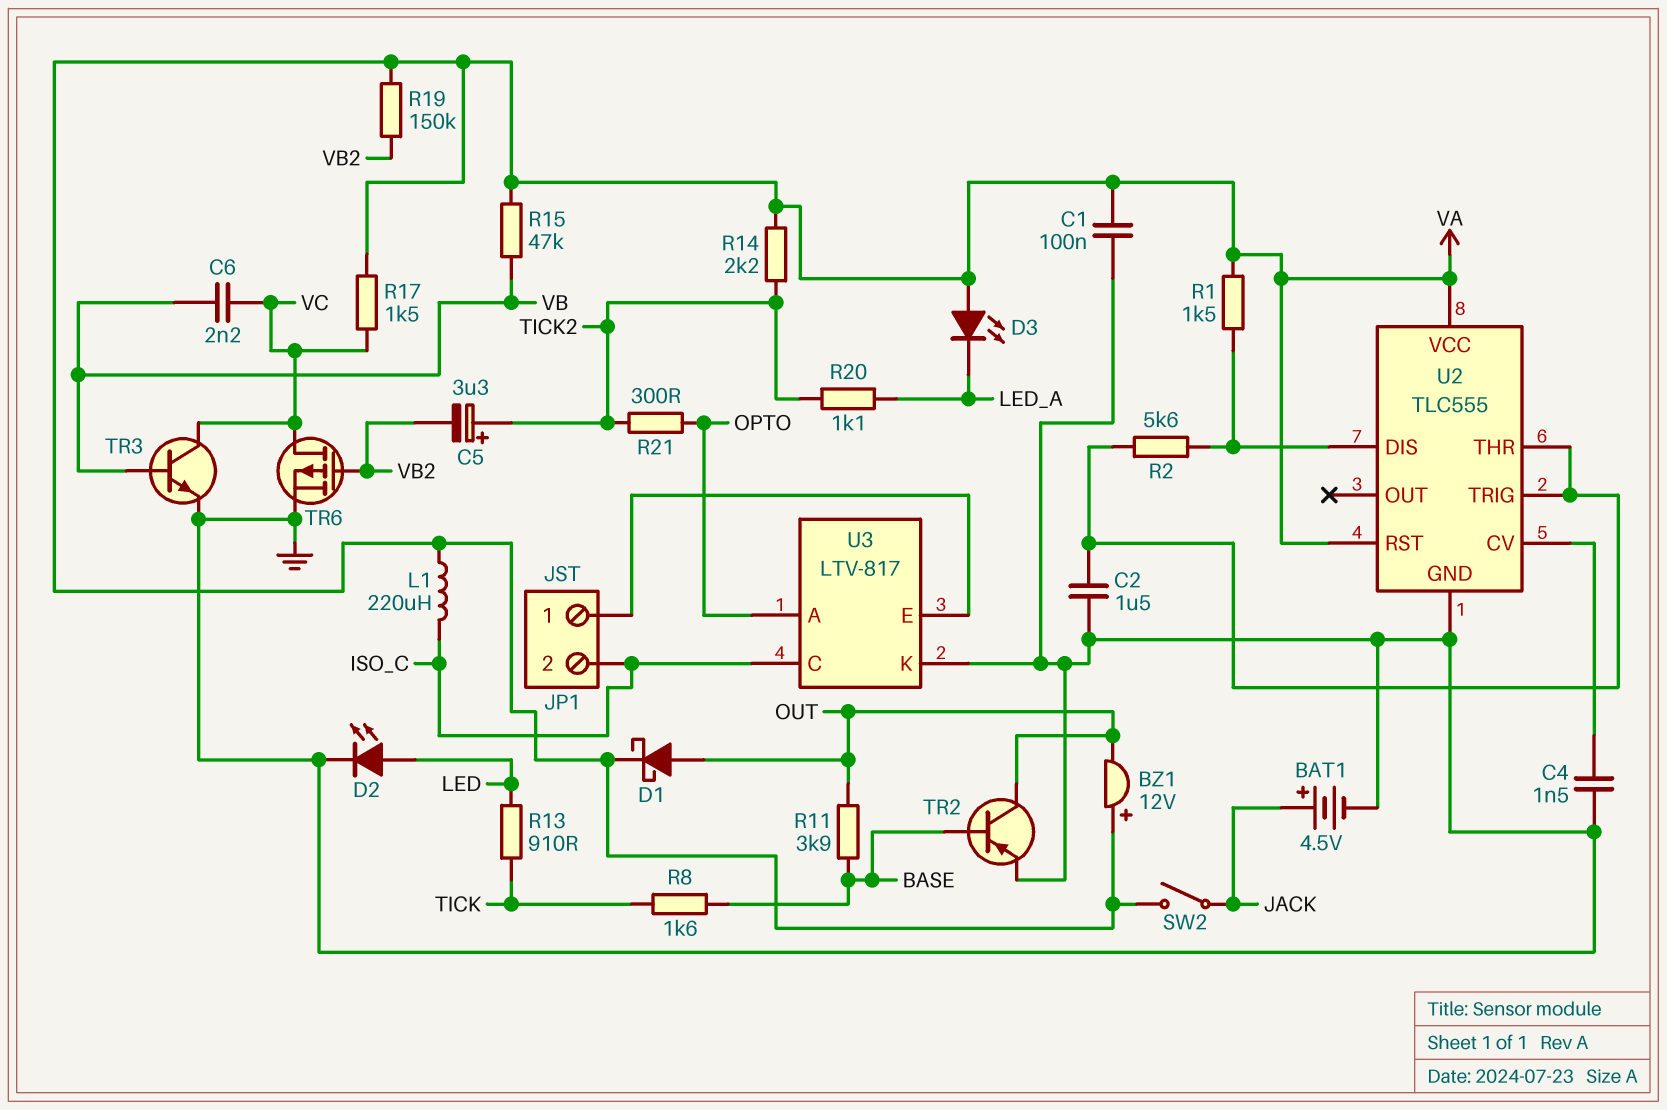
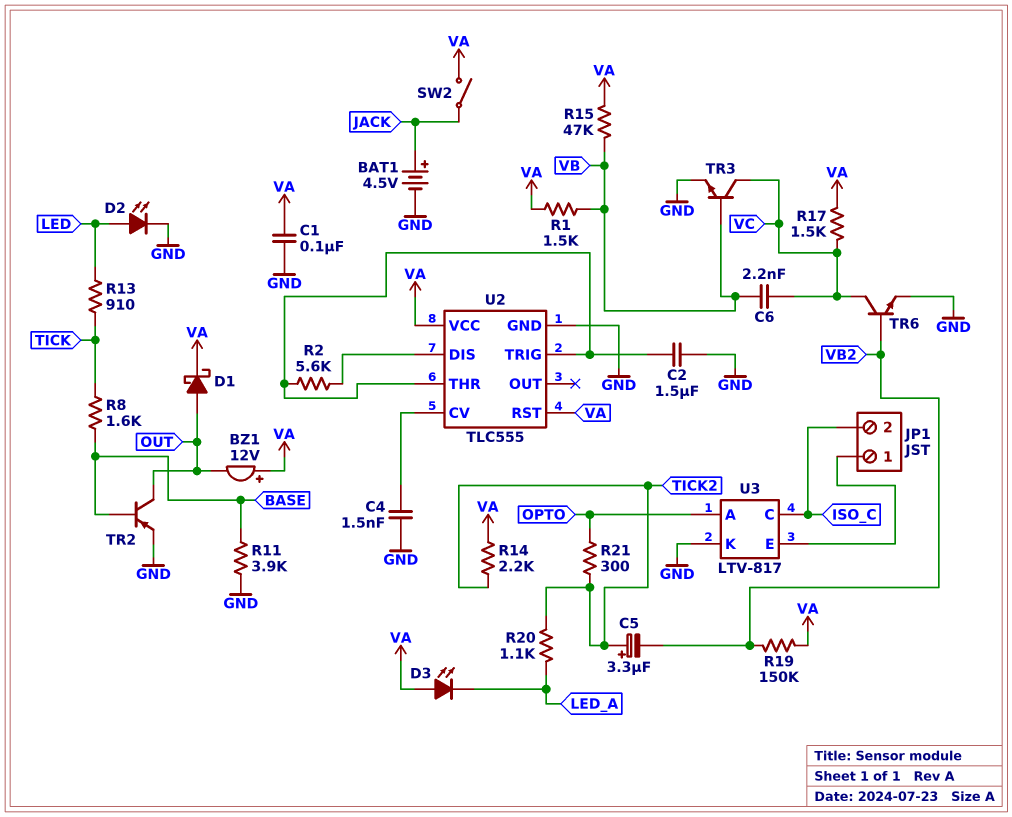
L1: 220uH (ISO_C, VA) -> none
R1: 1.5k (U2/DIS, VA) -> 1.5k (VA, VB)
R11: 3.9k (BASE, OUT) -> 3.9k (BASE, GND)
TR6: PMOS (G VB2, D VC, S GND) -> NPN (B VB2, C VC, E GND)

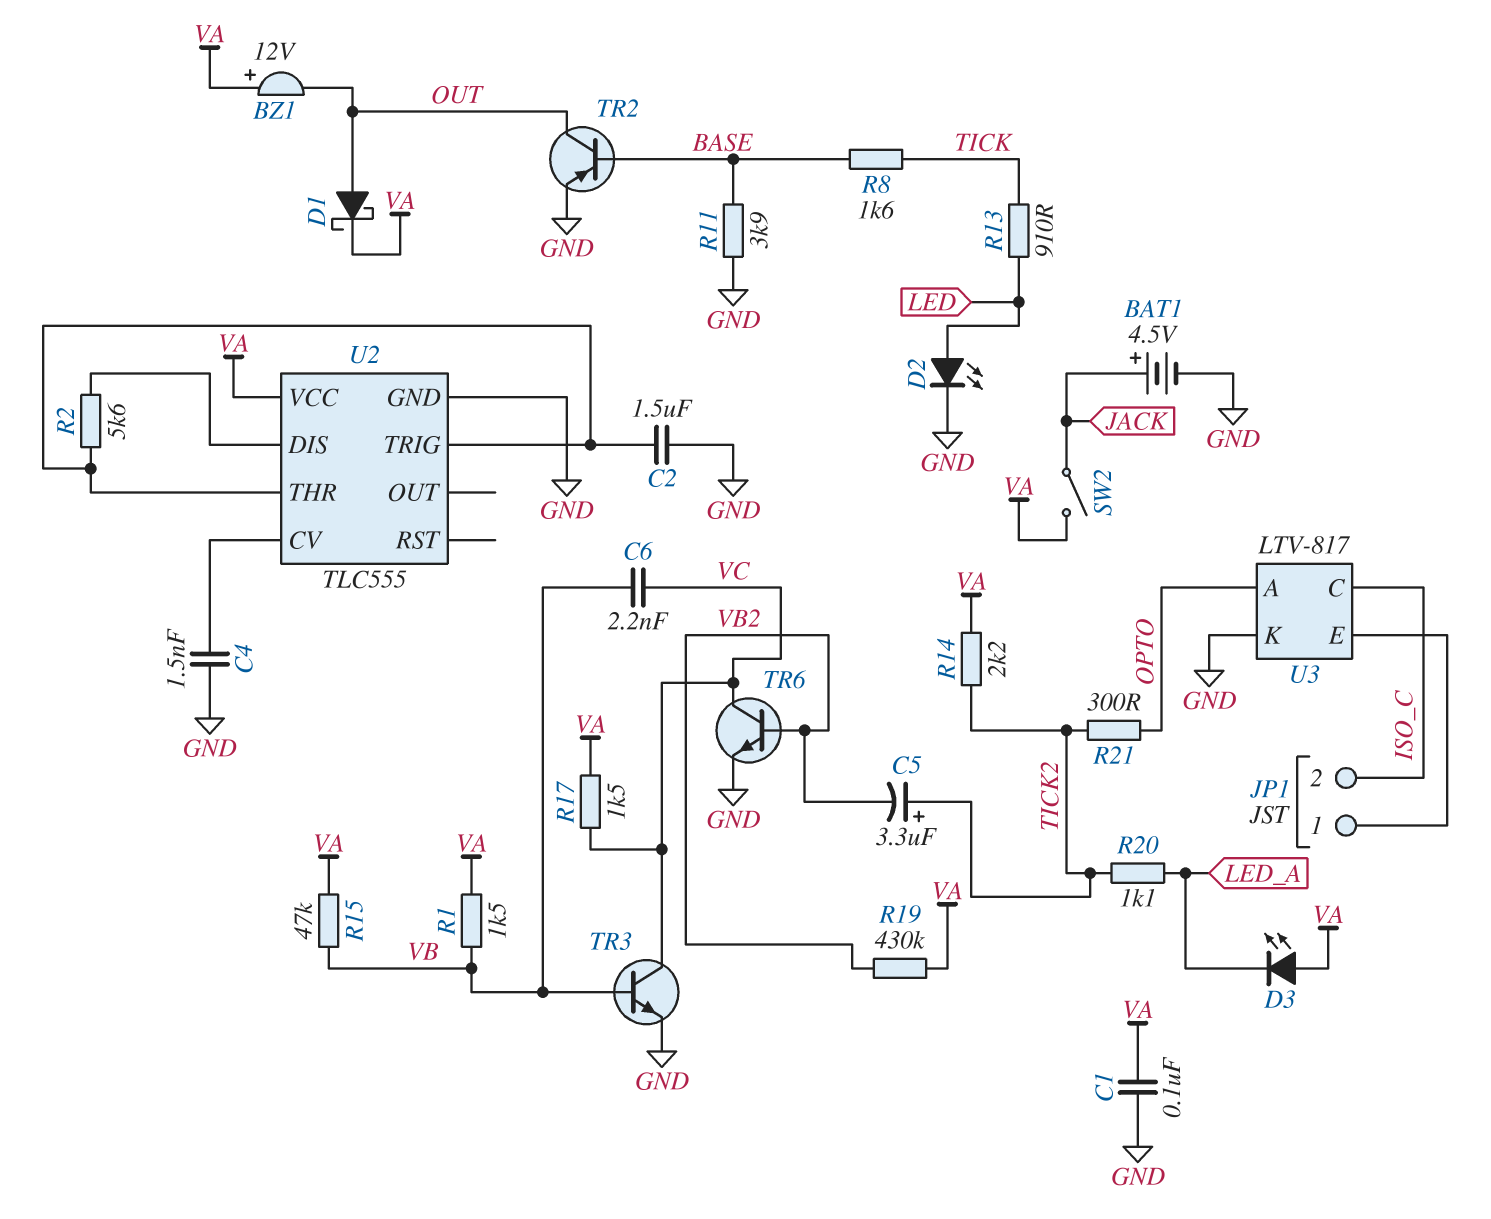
R19: 150k (VA, VB2) -> 430k (VA, VB2)
U2 pin RST: VA -> none

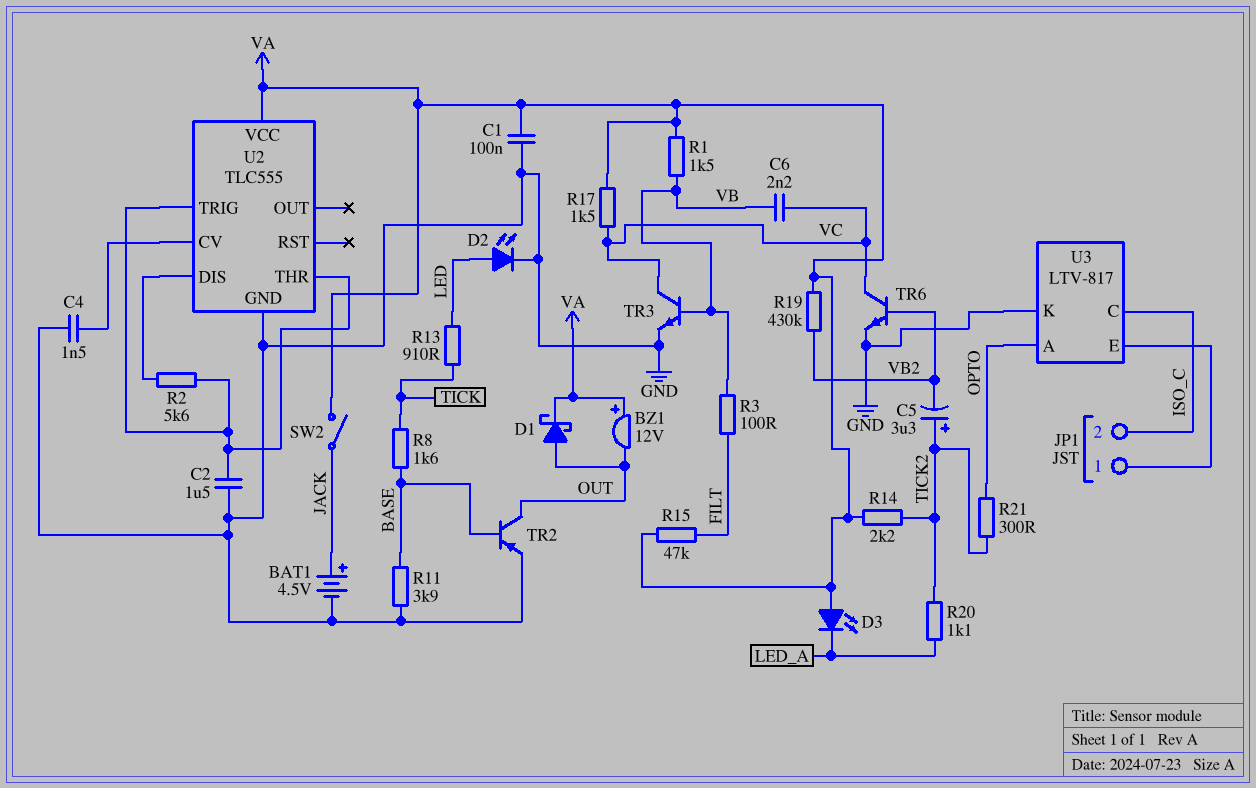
R3: none -> 100 (FILT, VB)
R15: 47k (VA, VB) -> 47k (FILT, VA)

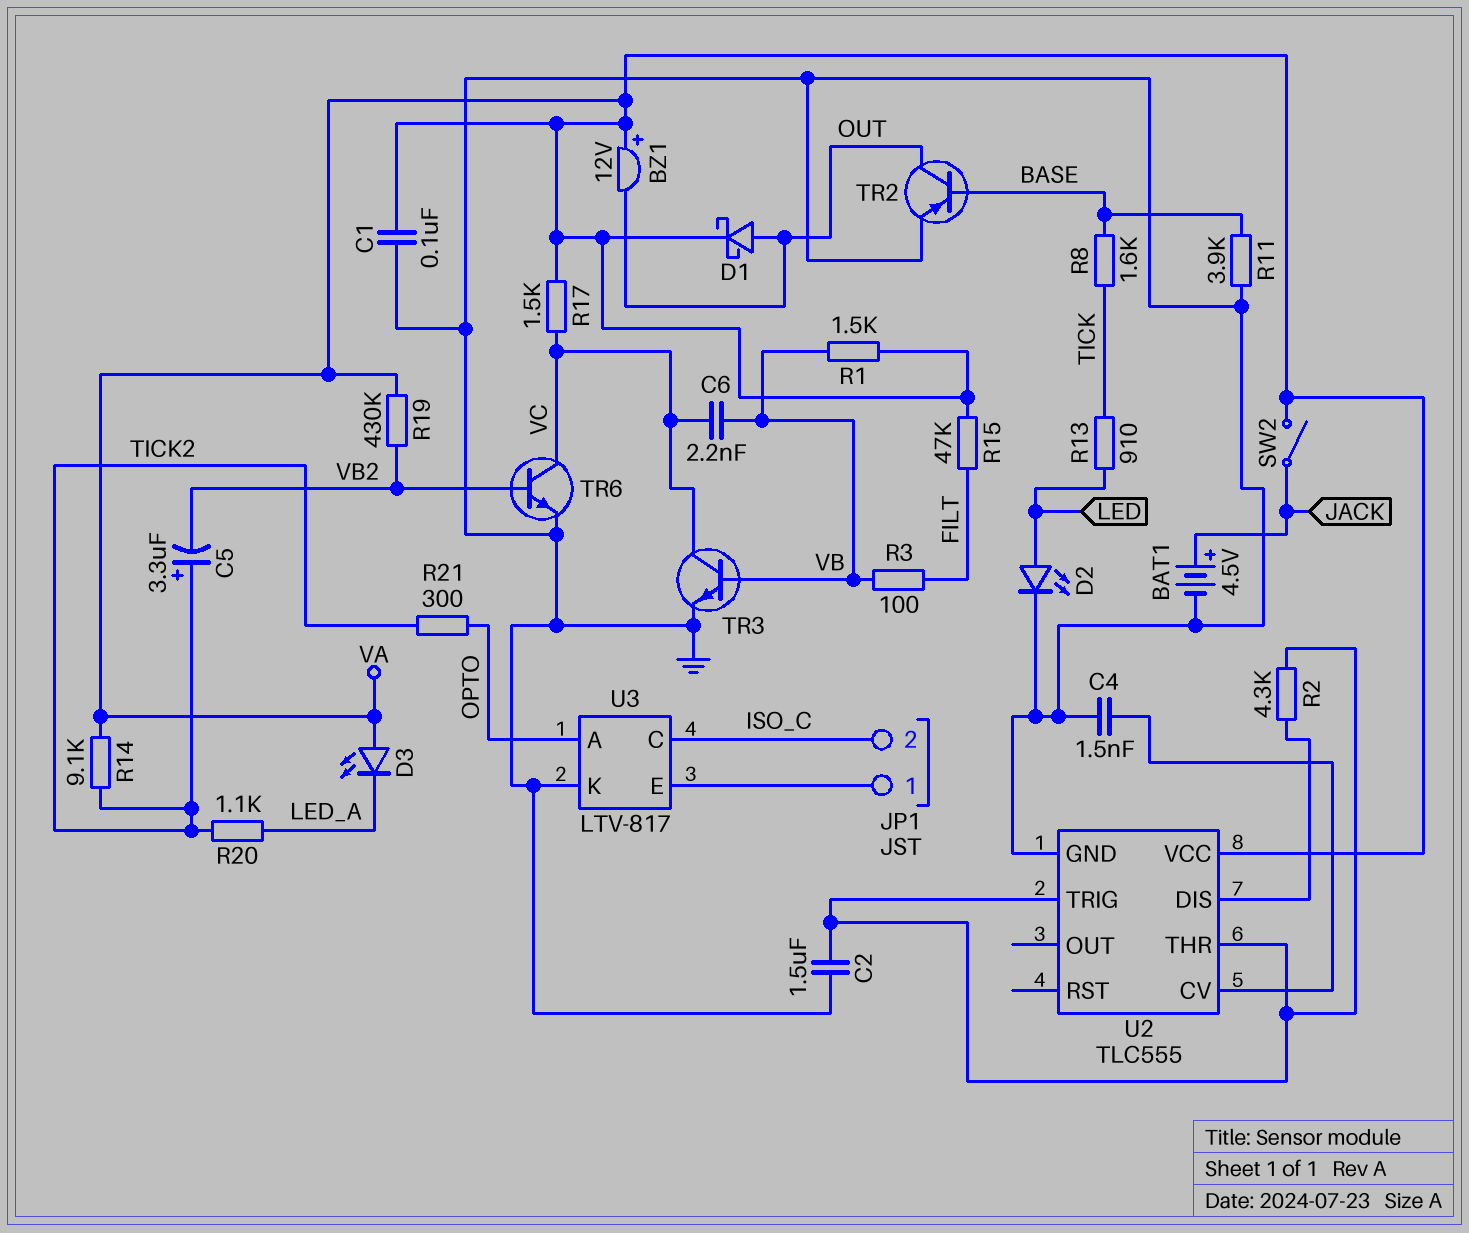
R2: 5.6k (U2/DIS, U2/THR) -> 4.3k (U2/DIS, U2/THR)
R14: 2.2k (TICK2, VA) -> 9.1k (TICK2, VA)

